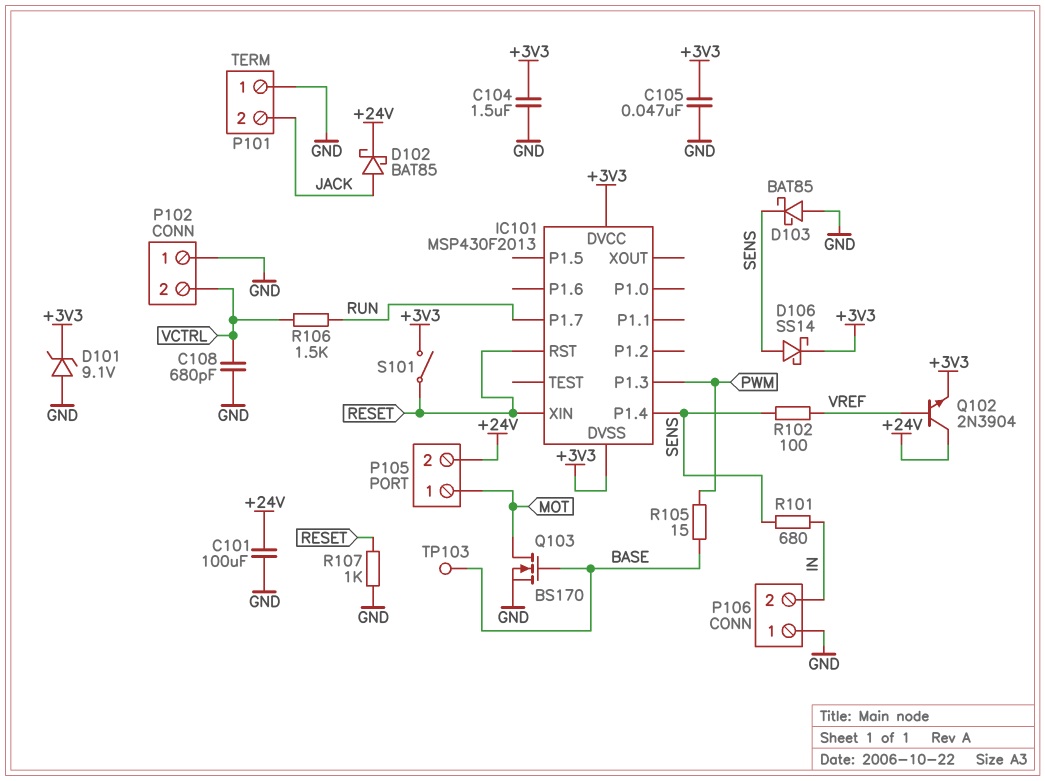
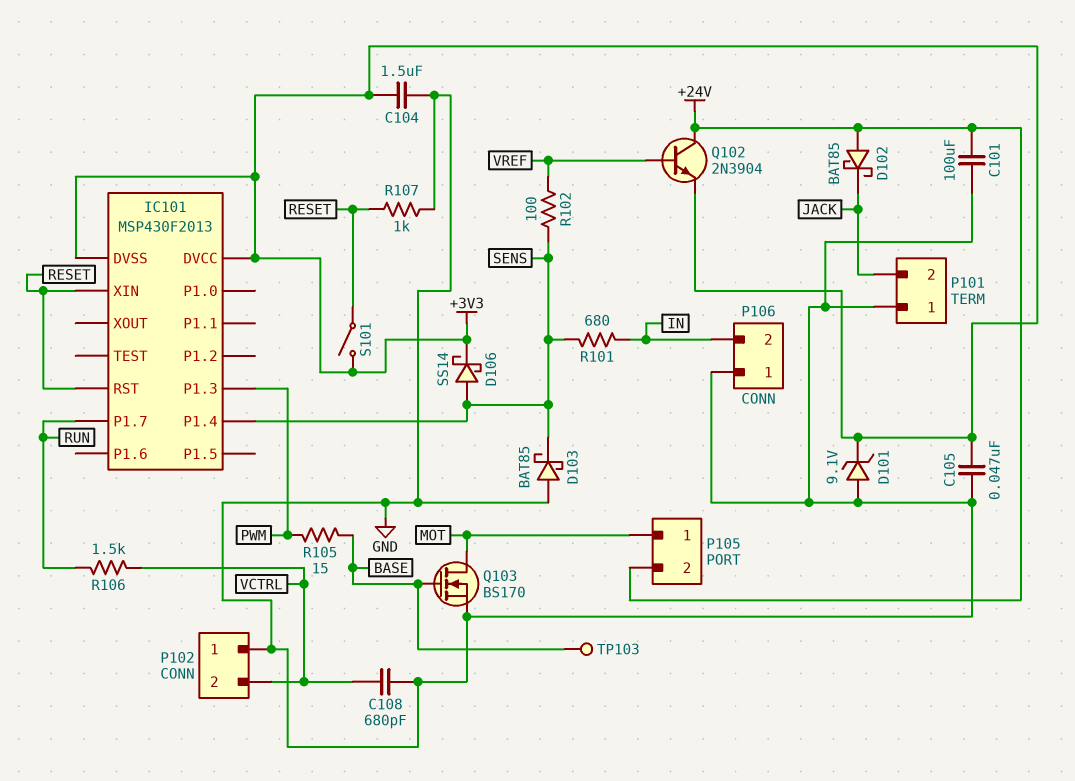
D102: schottky BAT85 (A JACK, K +24V) -> schottky BAT85 (A +24V, K JACK)

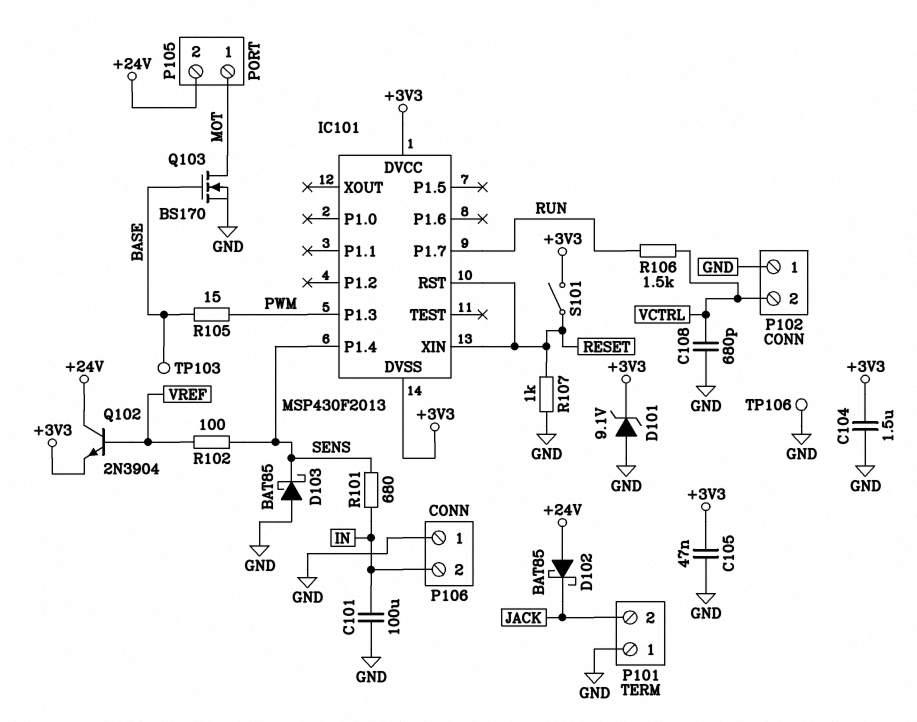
C101: 100uF (+24V, GND) -> 100uF (GND, IN)
D106: schottky SS14 (A SENS, K +3V3) -> none
TP106: none -> test point (GND)

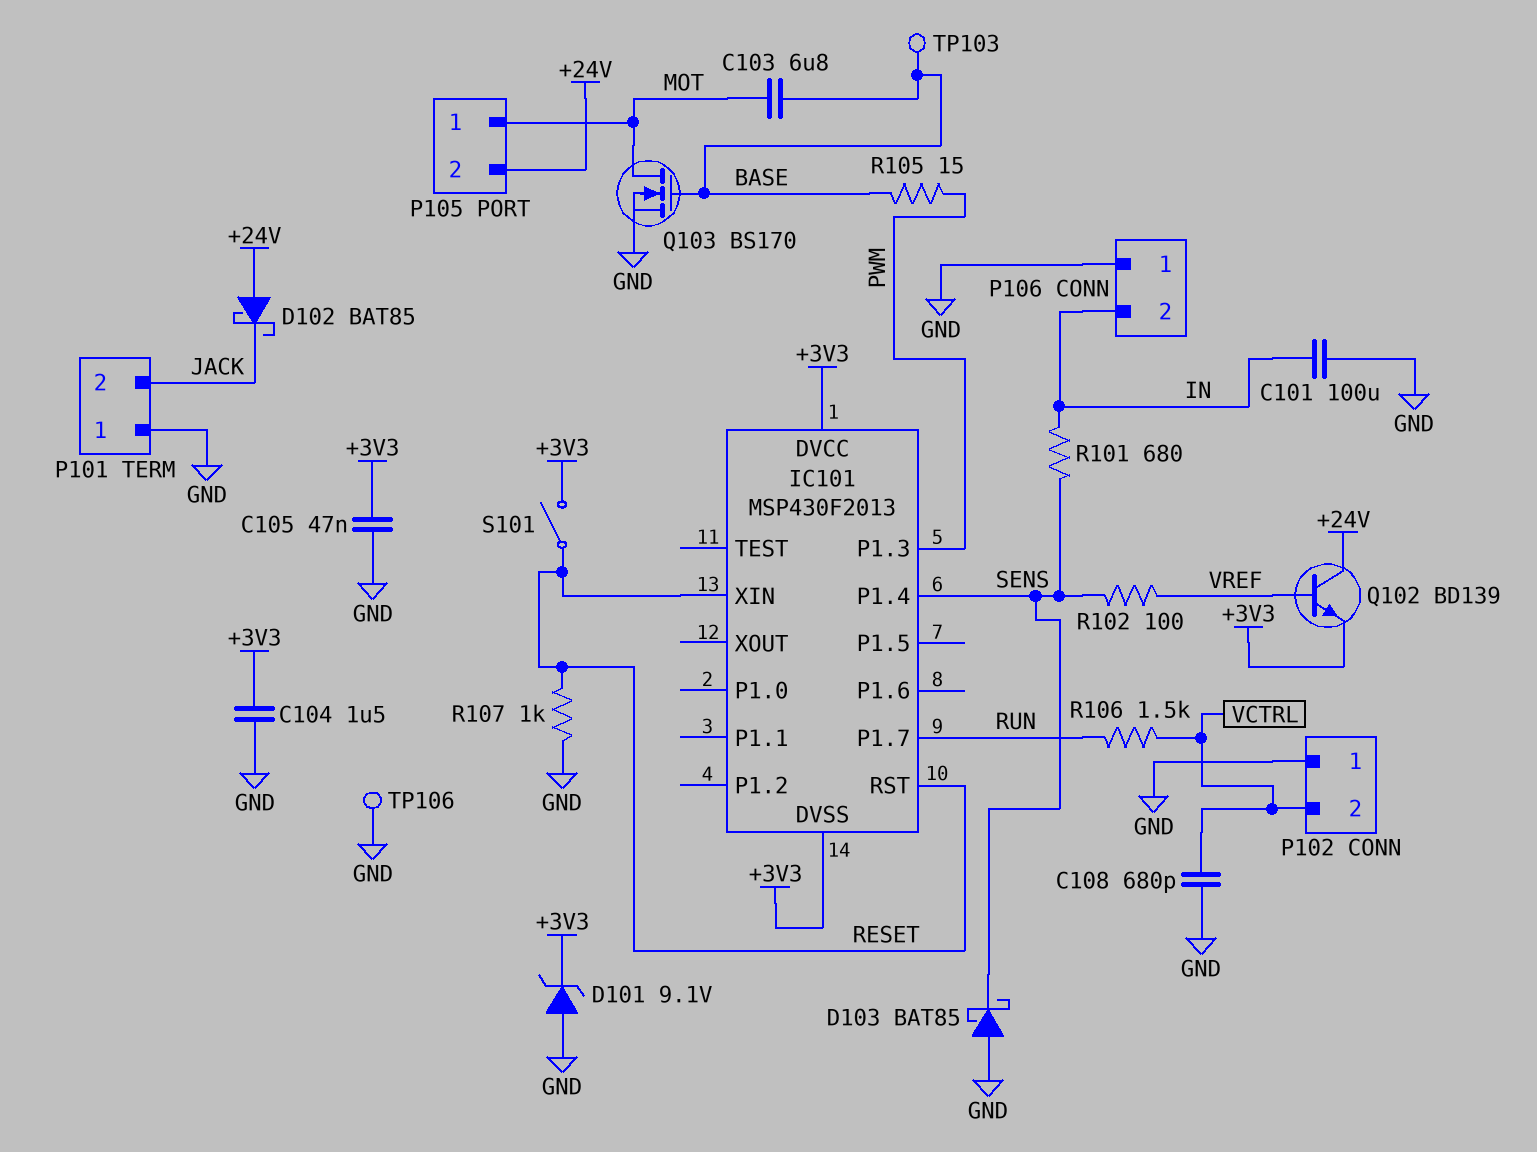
C103: none -> 6.8uF (BASE, MOT)
Q102: NPN 2N3904 (B VREF, C +24V, E +3V3) -> NPN BD139 (B VREF, C +24V, E +3V3)

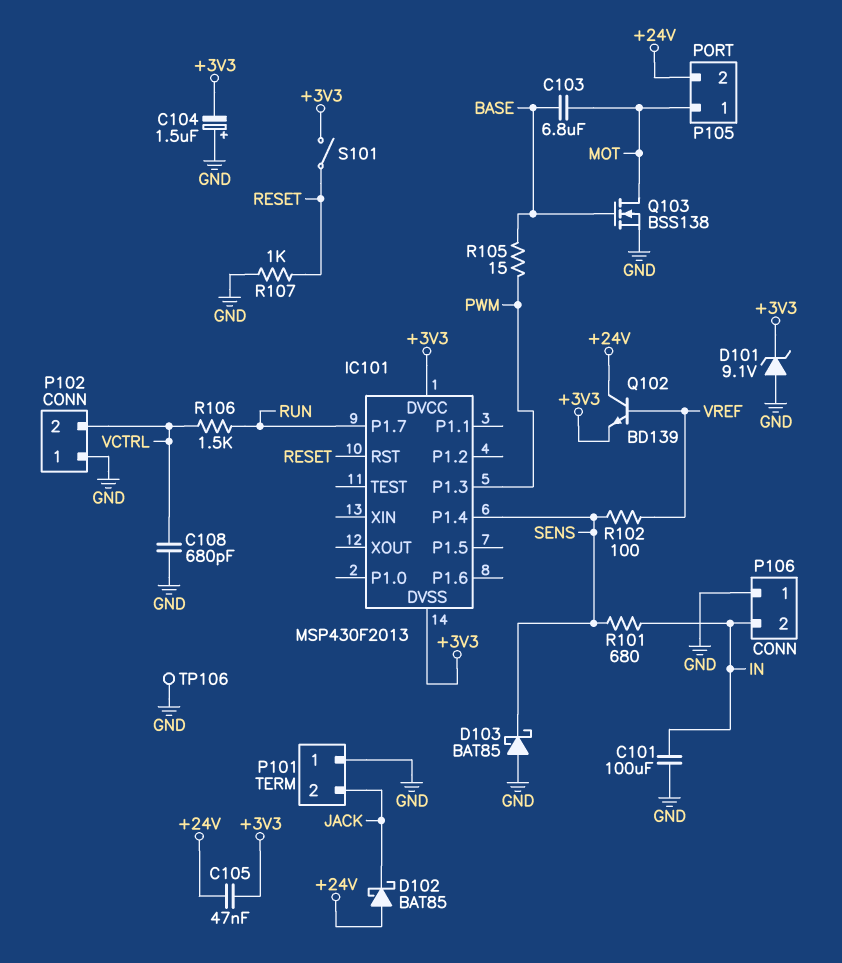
C104: 1.5uF (+3V3, GND) -> 1.5uF (plus GND, minus +3V3)
C105: 47nF (+3V3, GND) -> 47nF (+3V3, +24V)
IC101 pin XIN: RESET -> none
Q103: NMOS BS170 (G BASE, D MOT, S GND) -> NMOS BSS138 (G BASE, D MOT, S GND)
TP103: test point (BASE) -> none

